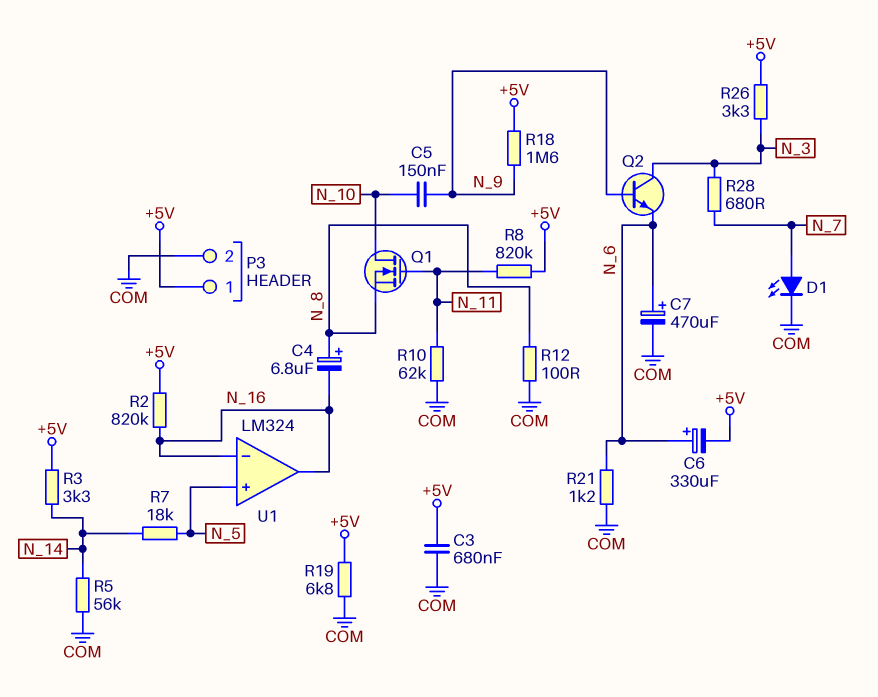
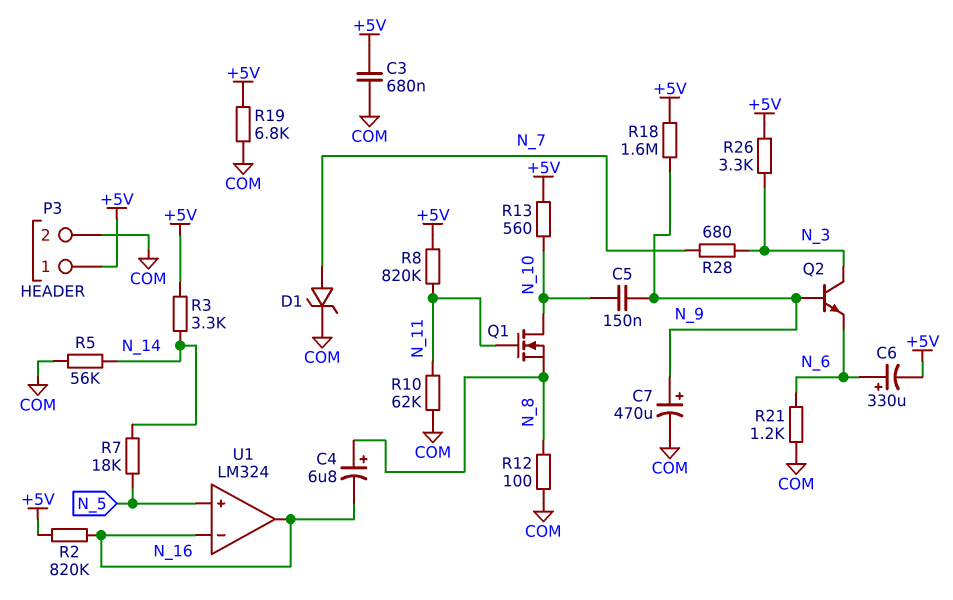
C7: 470uF (plus N_6, minus COM) -> 470uF (plus N_9, minus COM)
D1: LED (A N_7, K COM) -> zener (A N_7, K COM)
R13: none -> 560 (+5V, N_10)

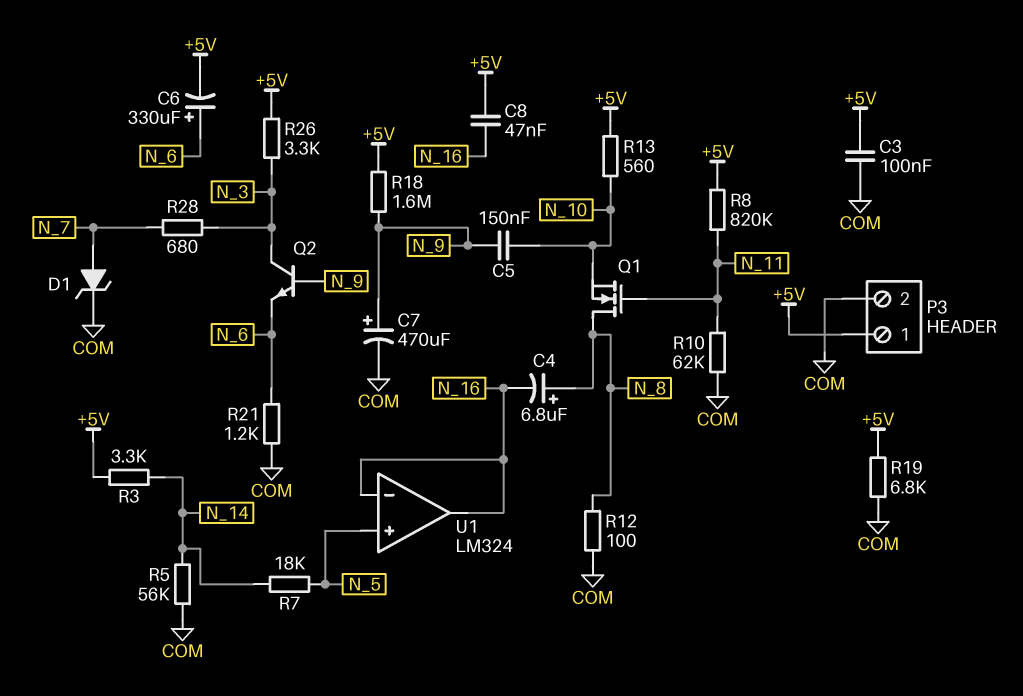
C3: 680nF (+5V, COM) -> 100nF (+5V, COM)
C8: none -> 47nF (+5V, N_16)
Q1: NMOS (G N_11, D N_10, S N_8) -> NMOS (G N_11, D N_8, S N_10)
R2: 820k (+5V, N_16) -> none

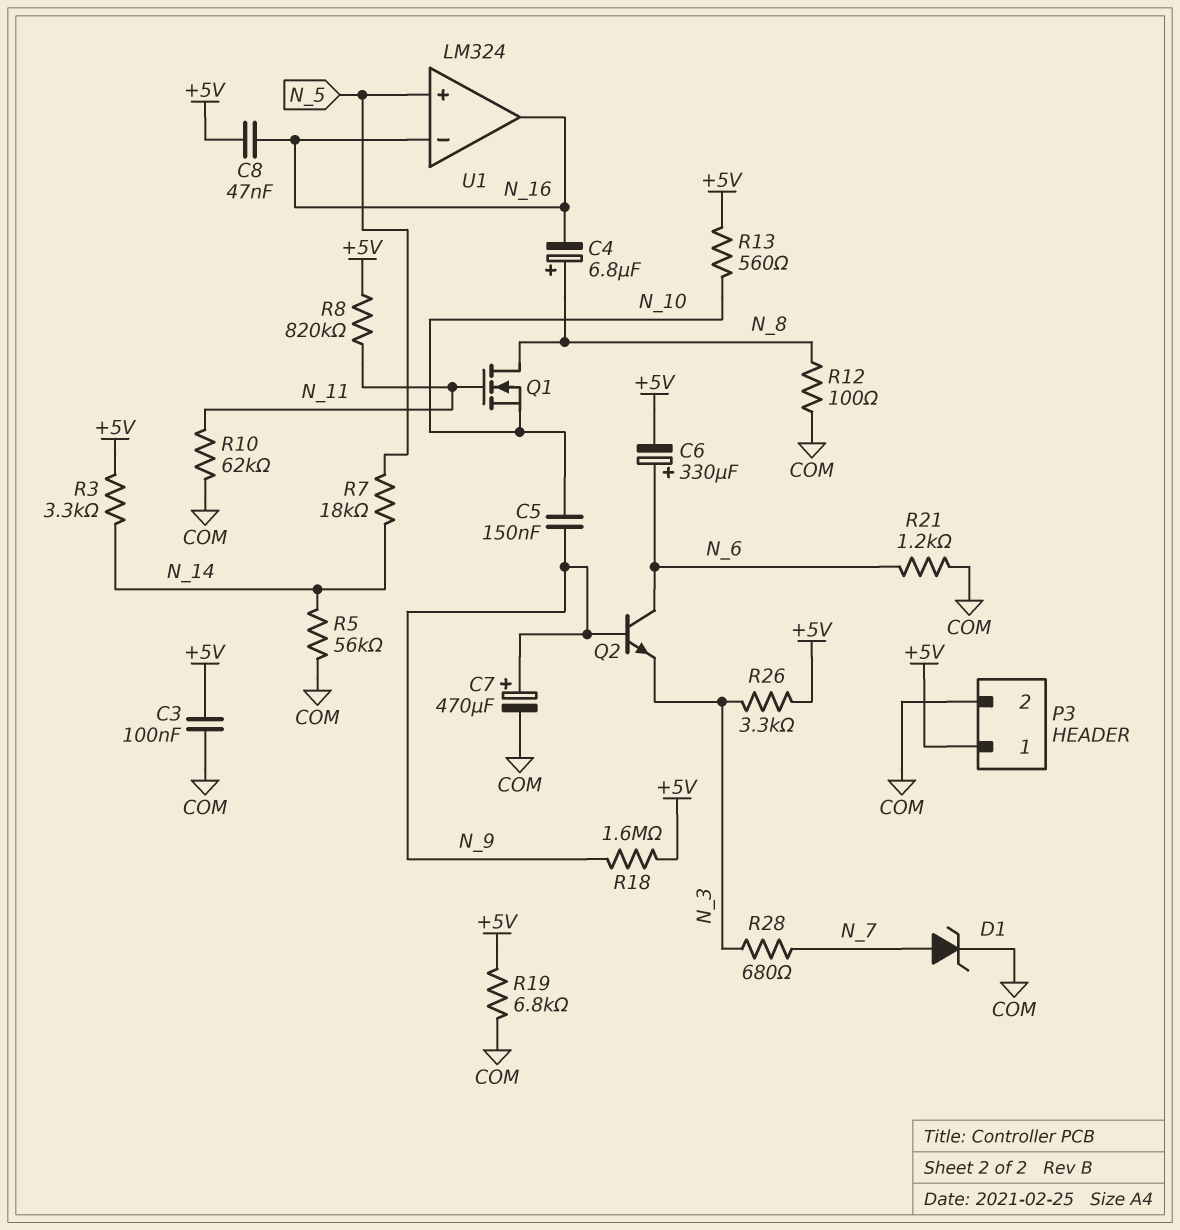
Q2: NPN (B N_9, C N_3, E N_6) -> NPN (B N_9, C N_6, E N_3)

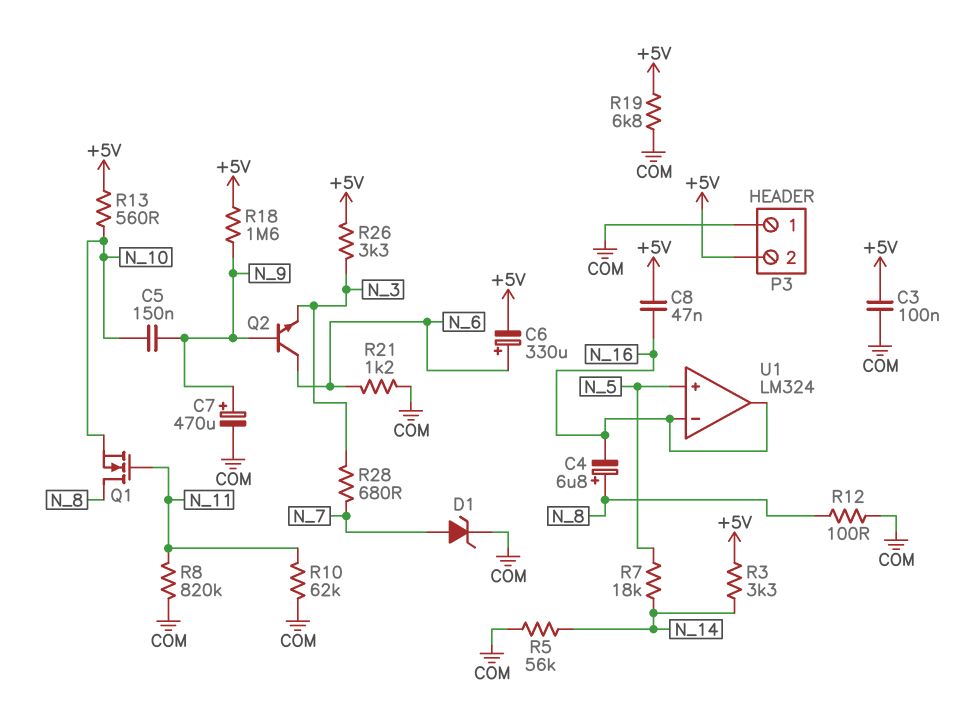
P3 pin 1: +5V -> COM
P3 pin 2: COM -> +5V
R8: 820k (+5V, N_11) -> 820k (COM, N_11)

